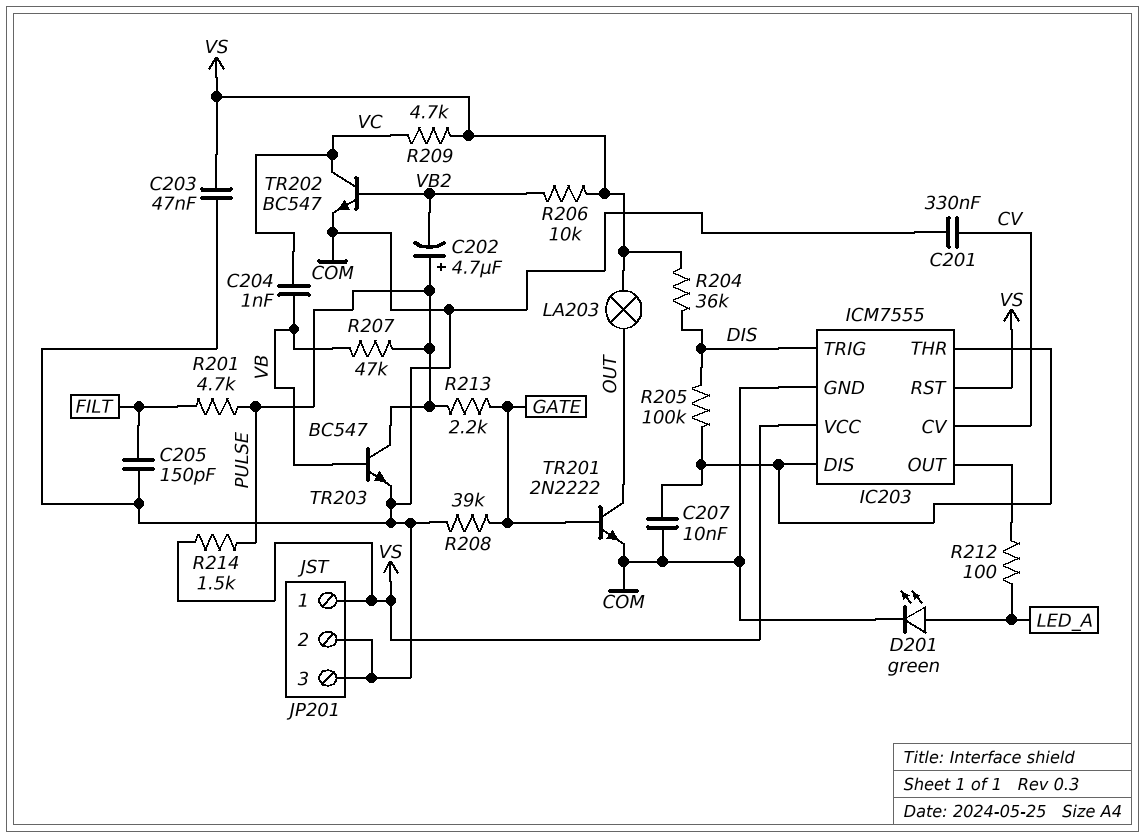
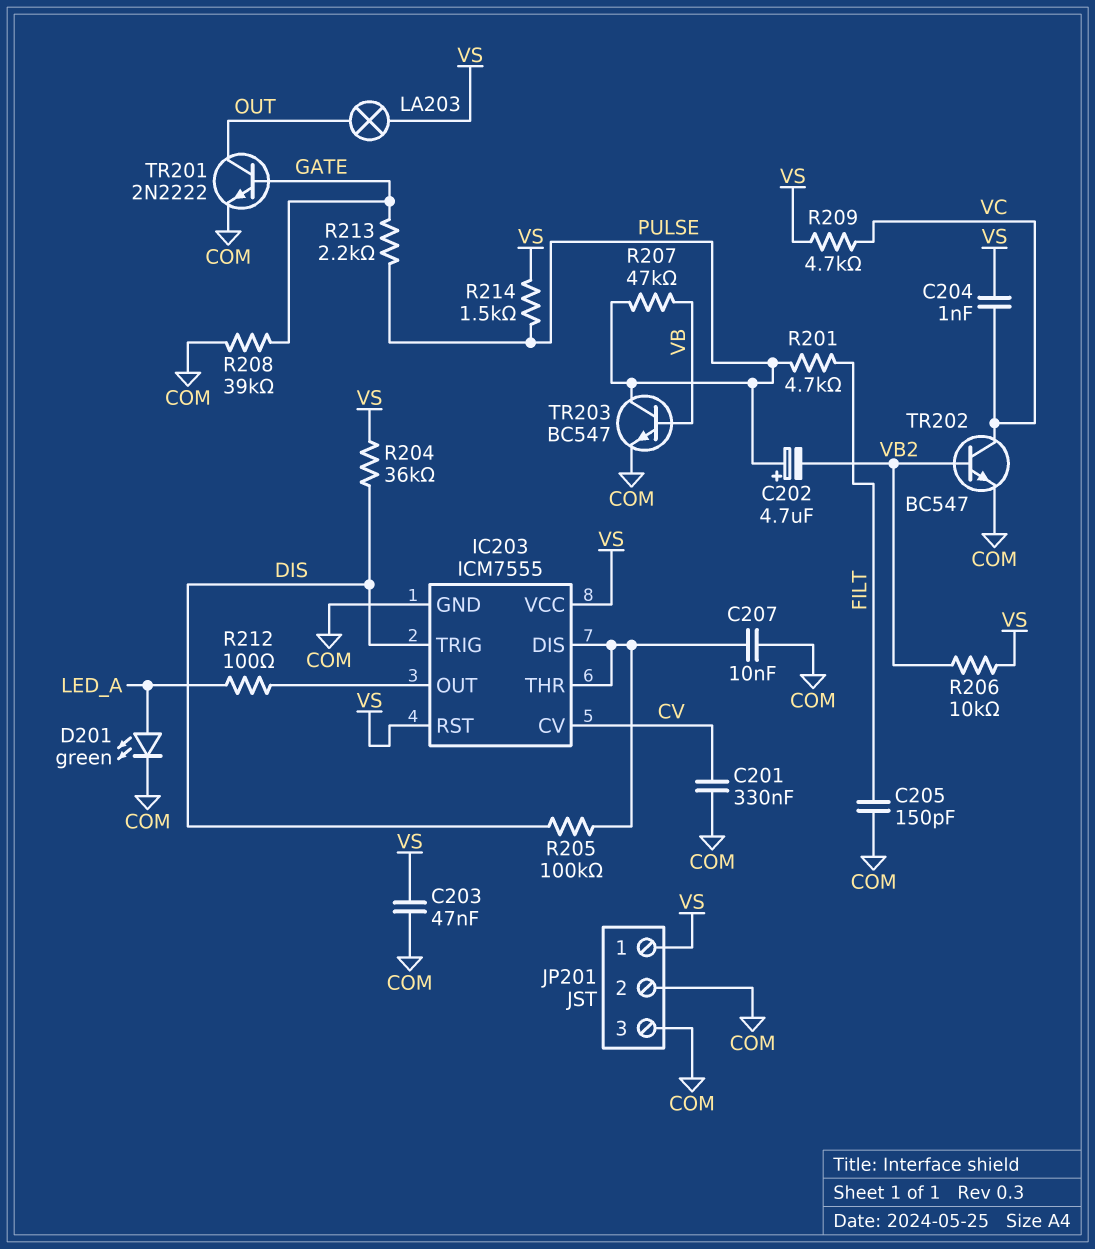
C204: 1nF (VB, VC) -> 1nF (VC, VS)

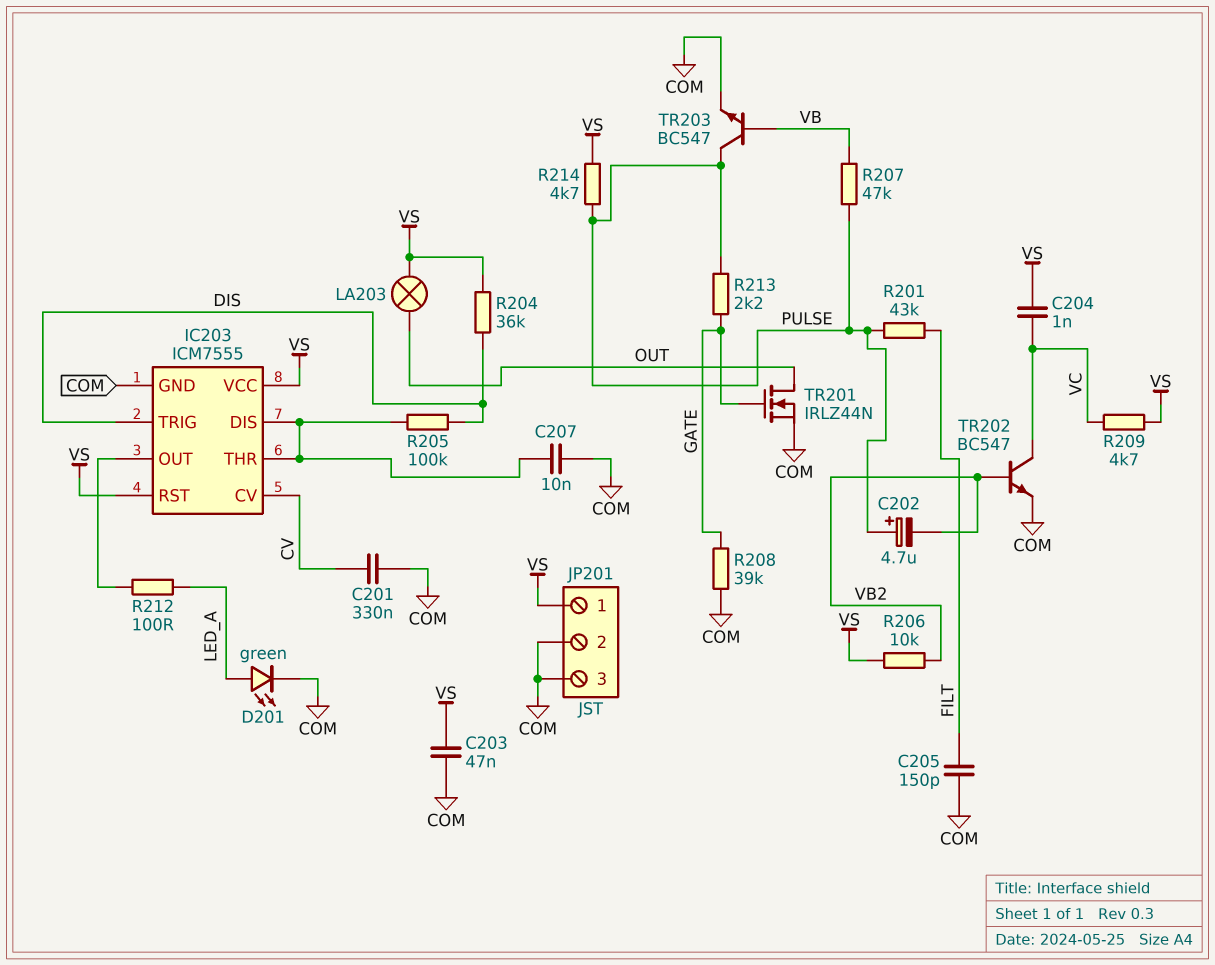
R201: 4.7k (FILT, PULSE) -> 43k (FILT, PULSE)
R214: 1.5k (PULSE, VS) -> 4.7k (PULSE, VS)
TR201: NPN 2N2222 (B GATE, C OUT, E COM) -> NMOS IRLZ44N (G GATE, D OUT, S COM)

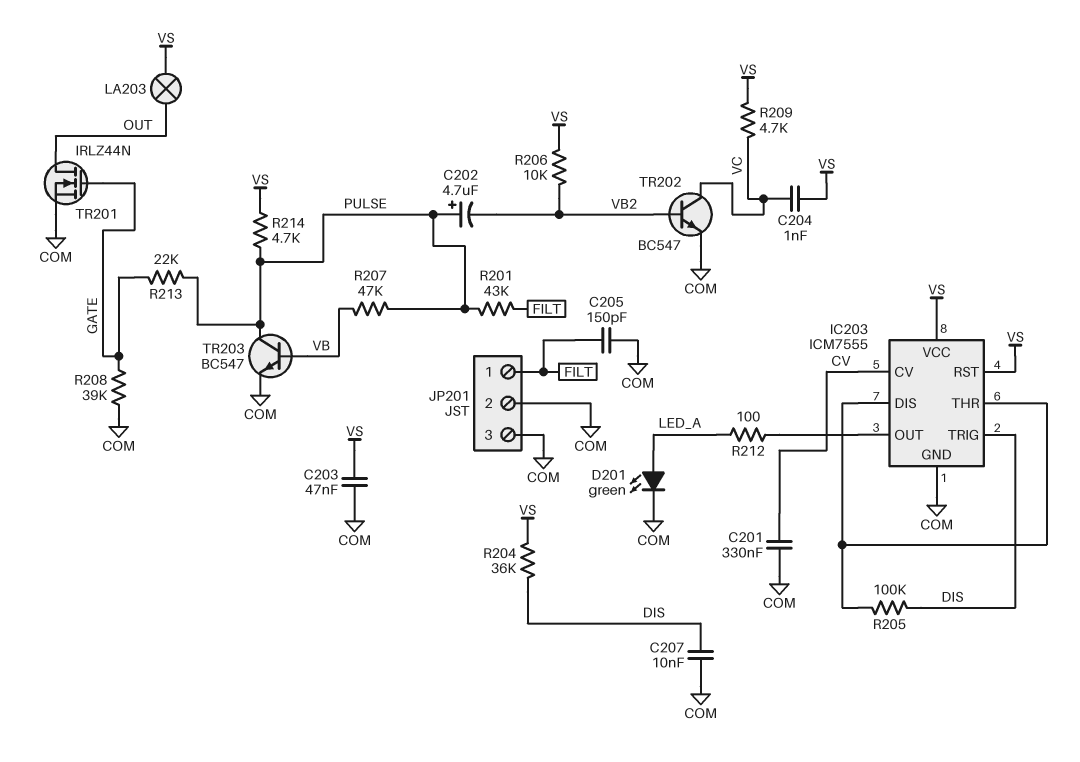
C207: 10nF (COM, IC203/DIS) -> 10nF (COM, DIS)
JP201 pin 1: VS -> FILT
R213: 2.2k (GATE, PULSE) -> 22k (GATE, PULSE)

